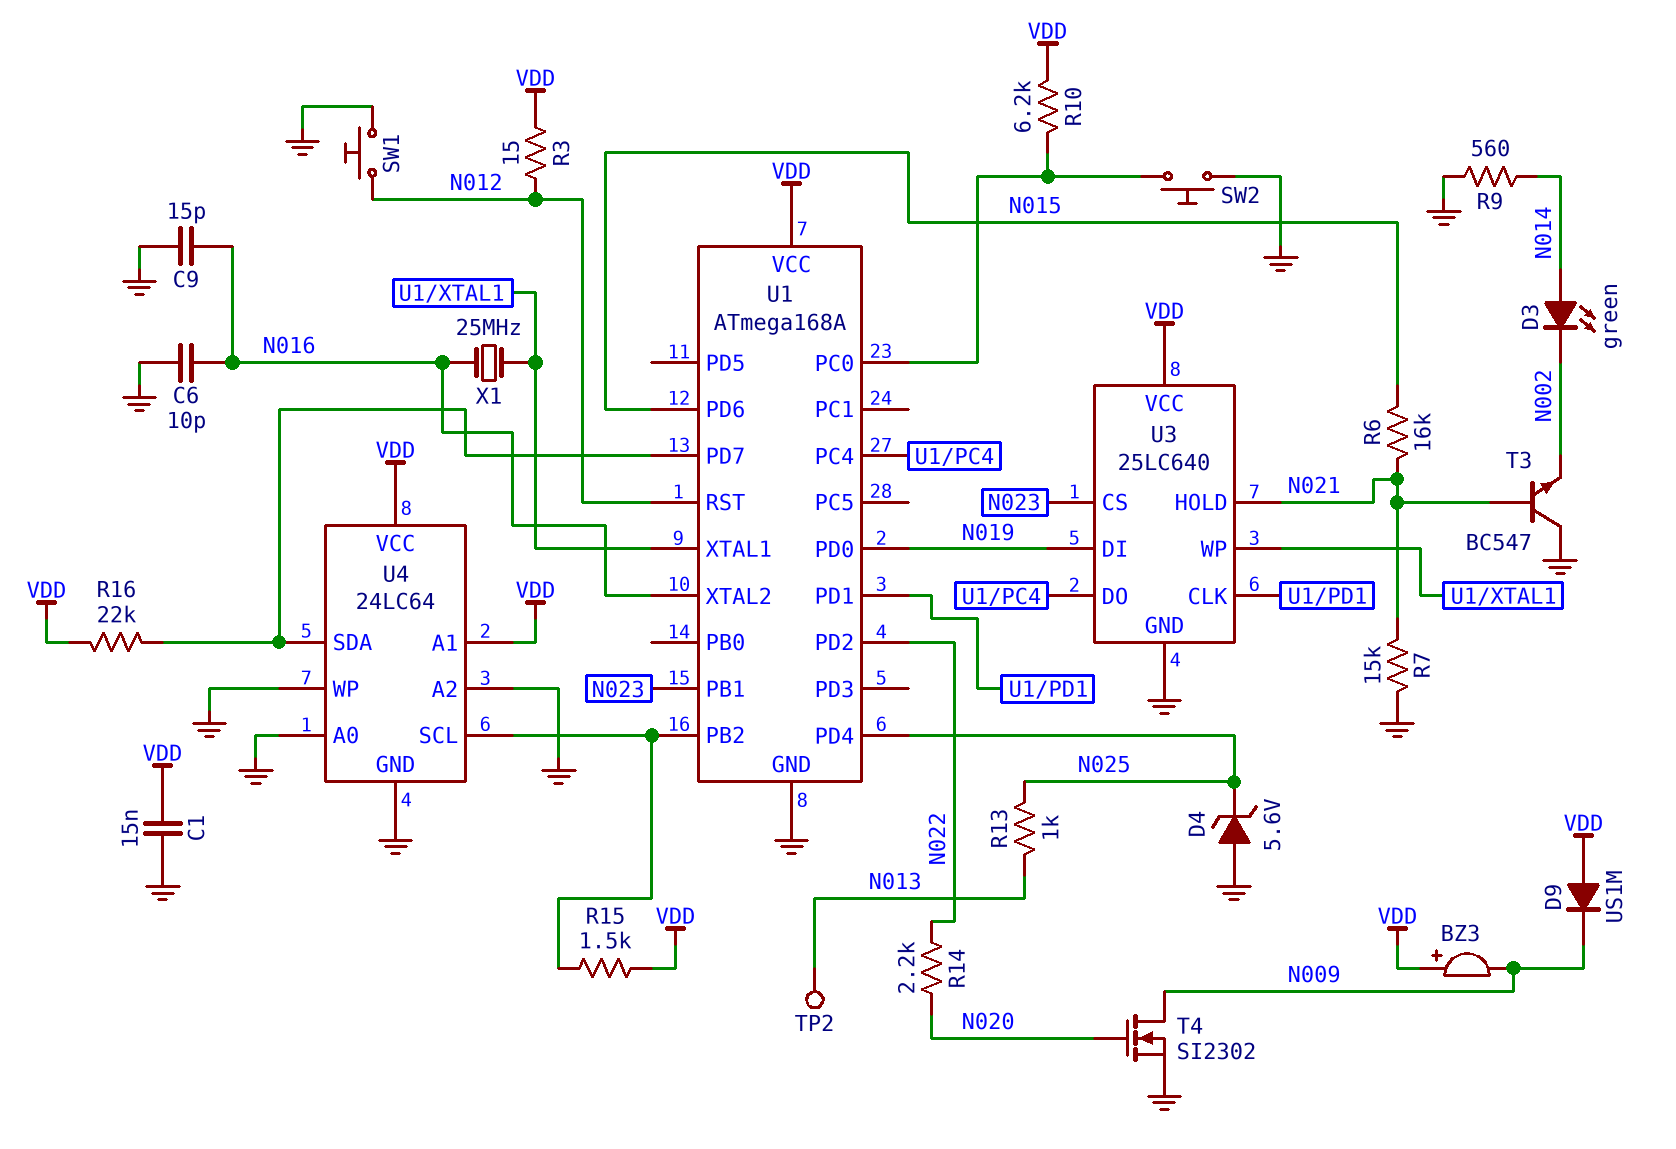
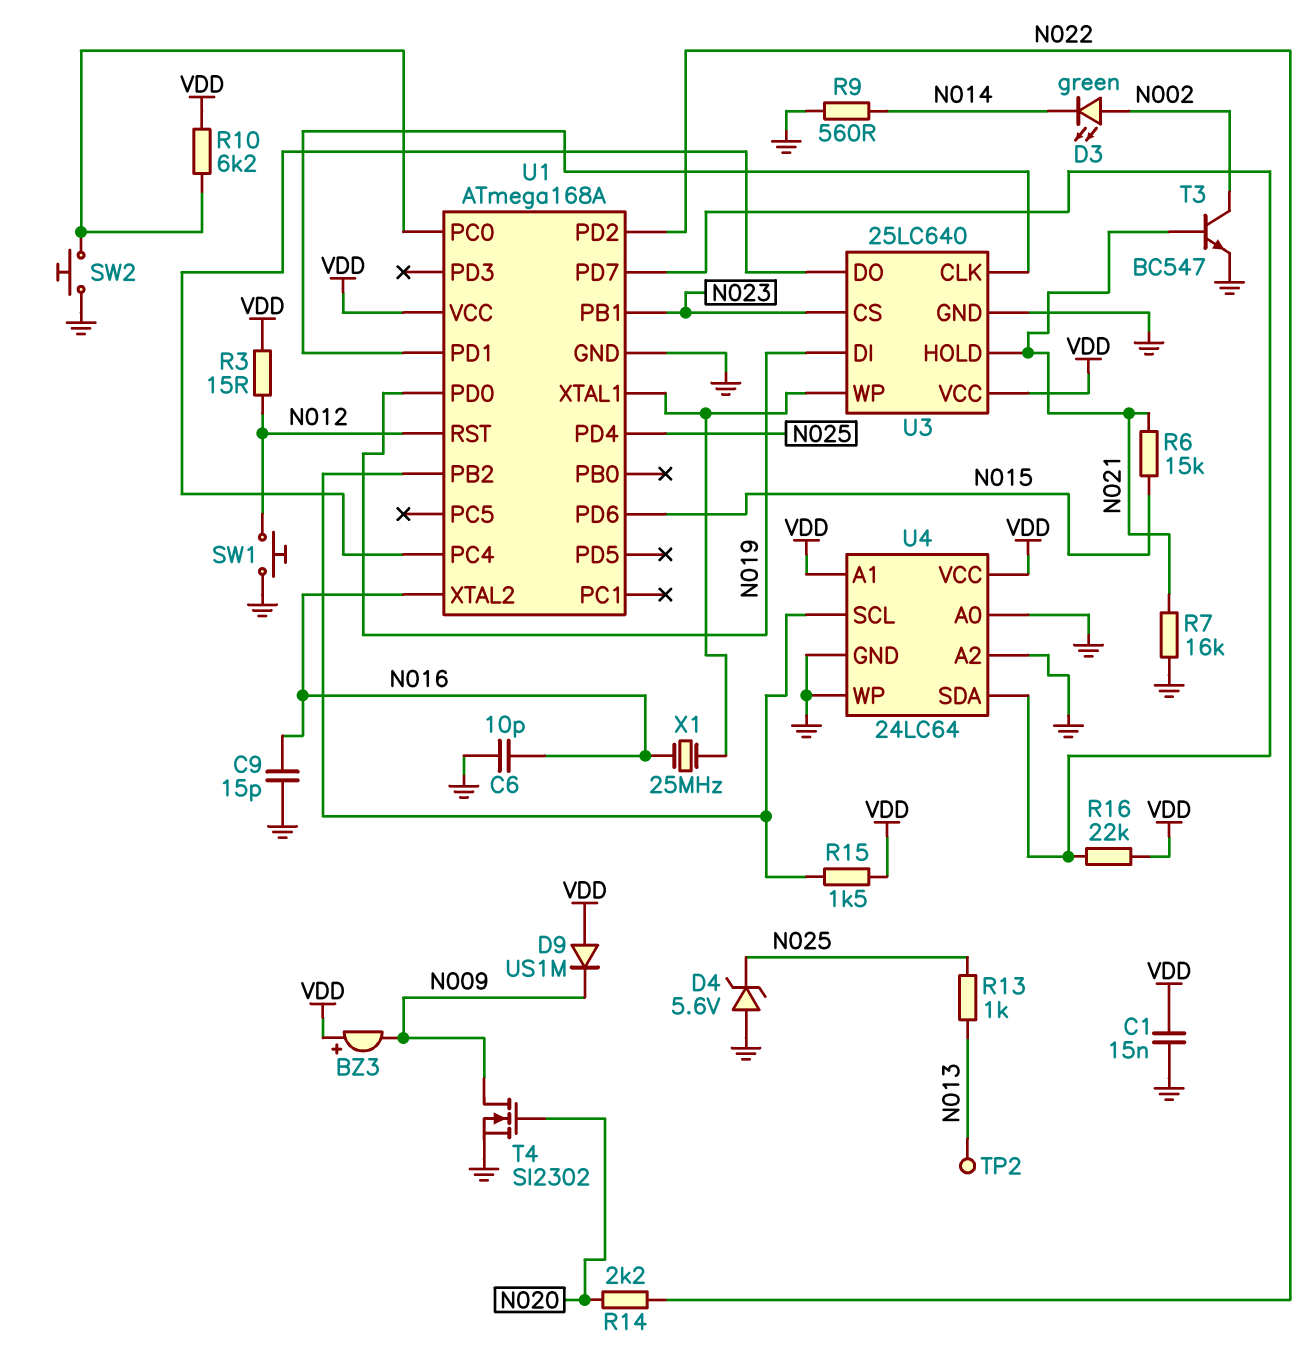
D3: LED green (A N014, K N002) -> LED green (A N002, K N014)
R6: 16k (N015, N021) -> 15k (N015, N021)
R7: 15k (GND, N021) -> 16k (GND, N021)
T3: NPN BC547 (B N021, C GND, E N002) -> NPN BC547 (B N021, C N002, E GND)

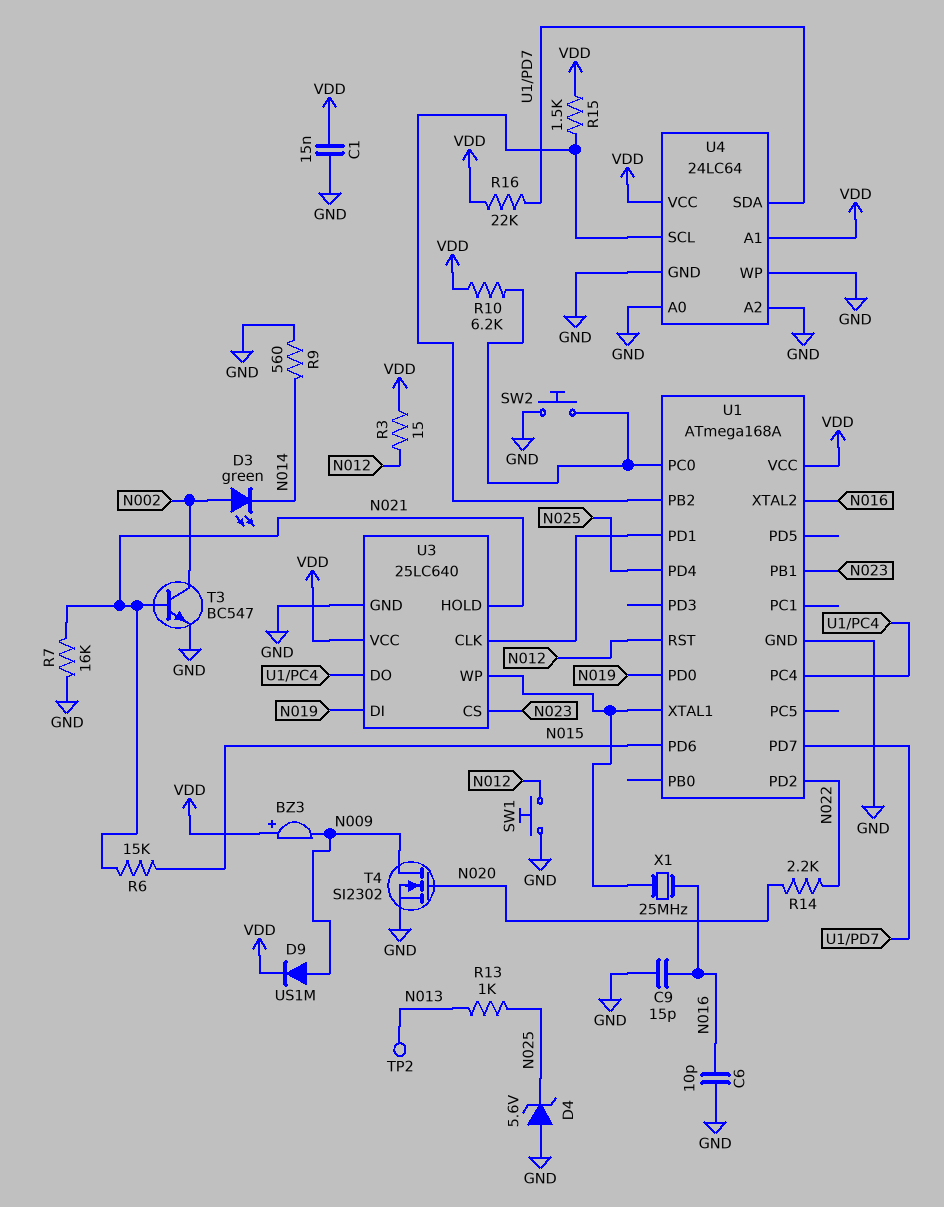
D9: diode US1M (A VDD, K N009) -> diode US1M (A N009, K VDD)

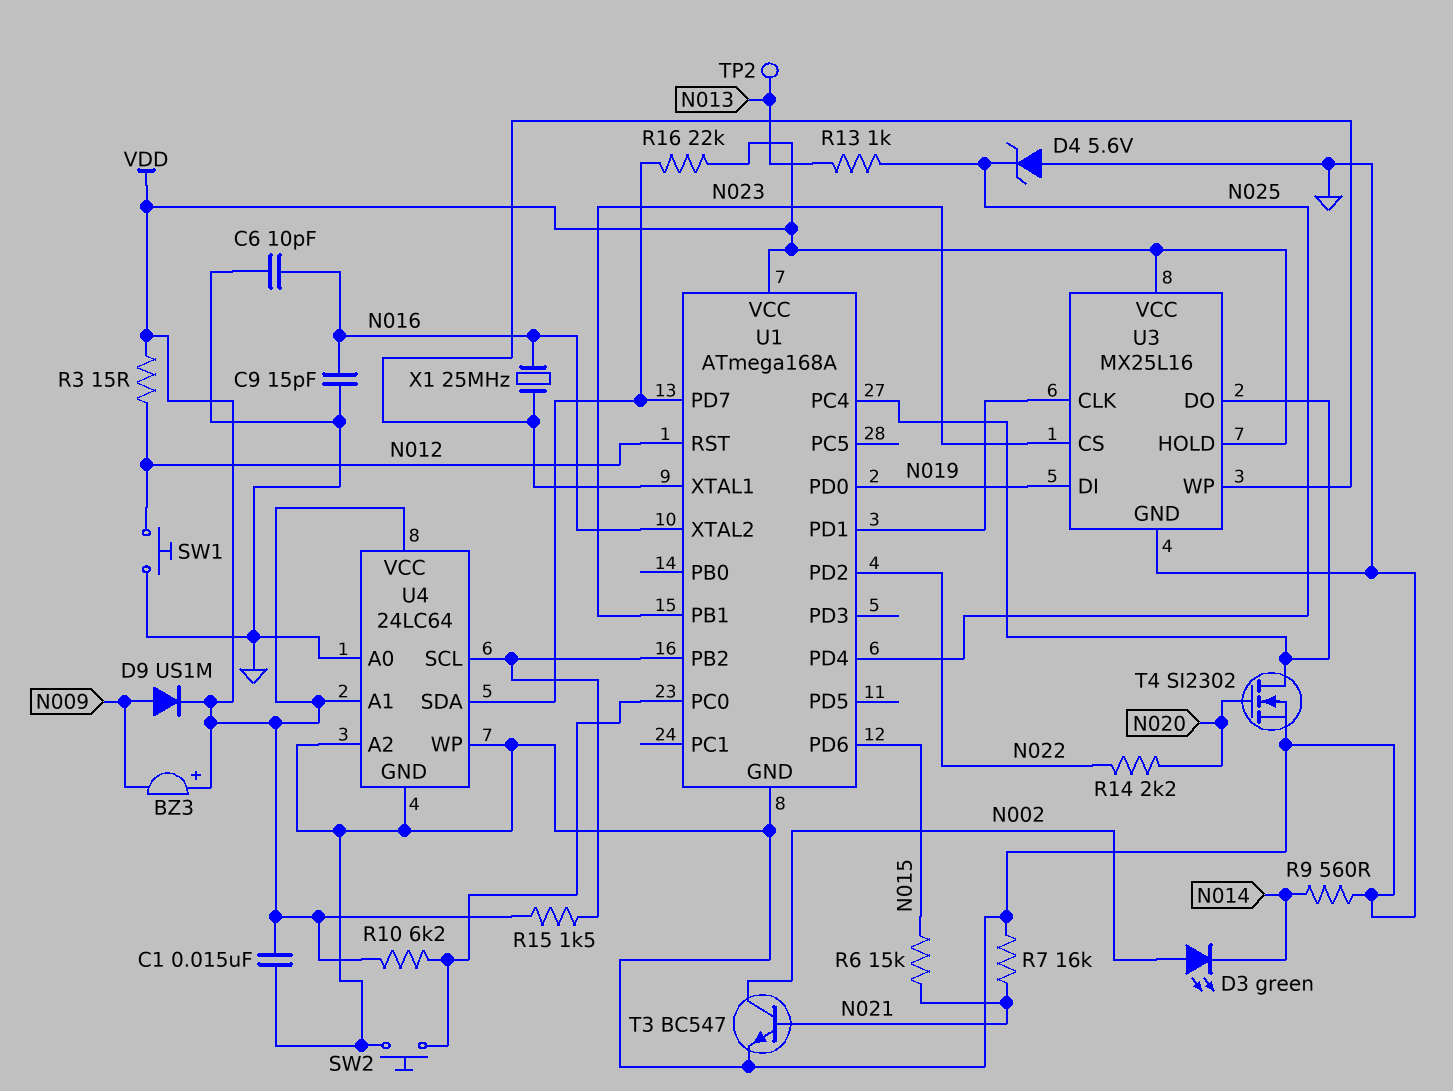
T4: NMOS SI2302 (G N020, D N009, S GND) -> NMOS SI2302 (G N020, D U1/PC4, S GND)
U3: 25LC640 -> MX25L16
U3 pin HOLD: N021 -> VDD

